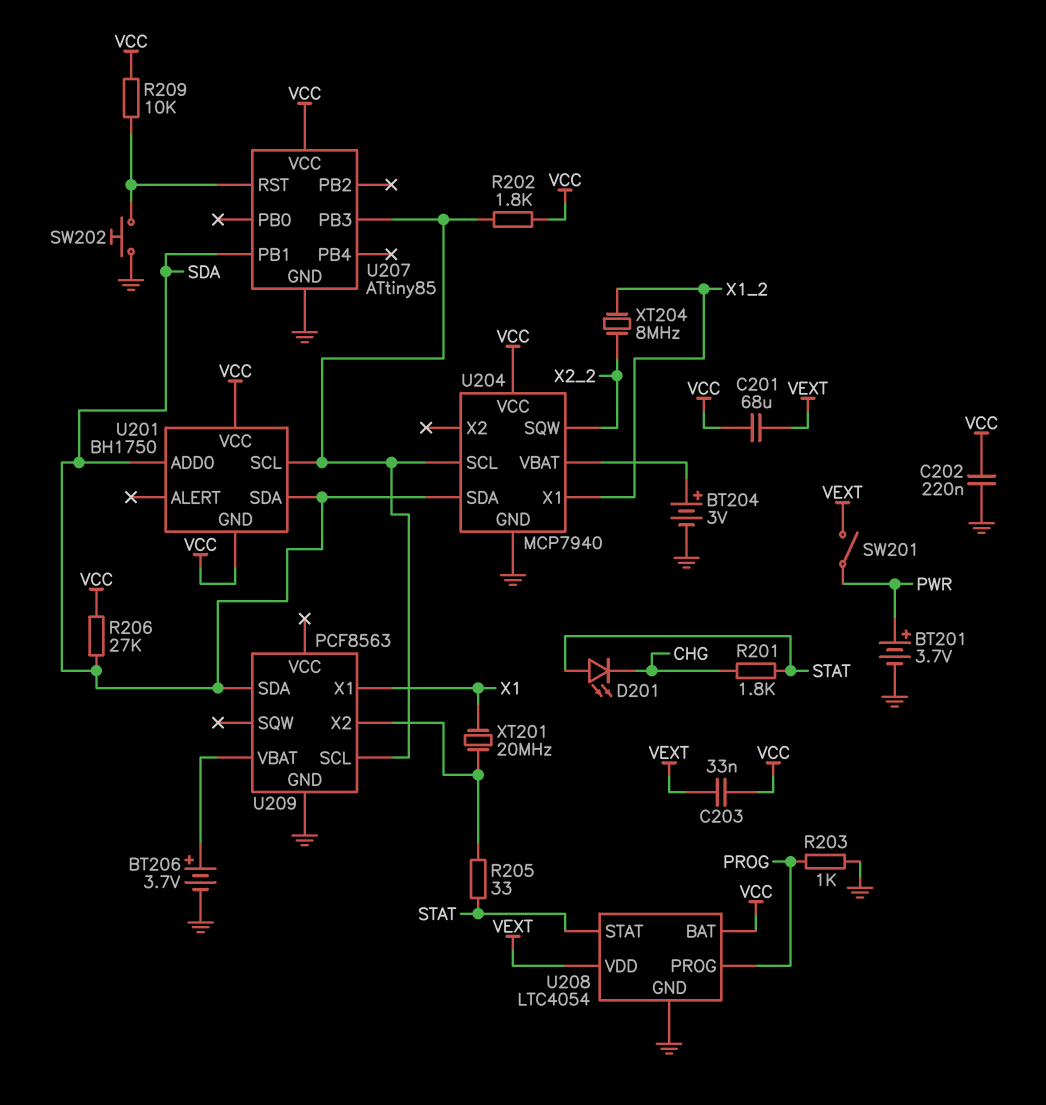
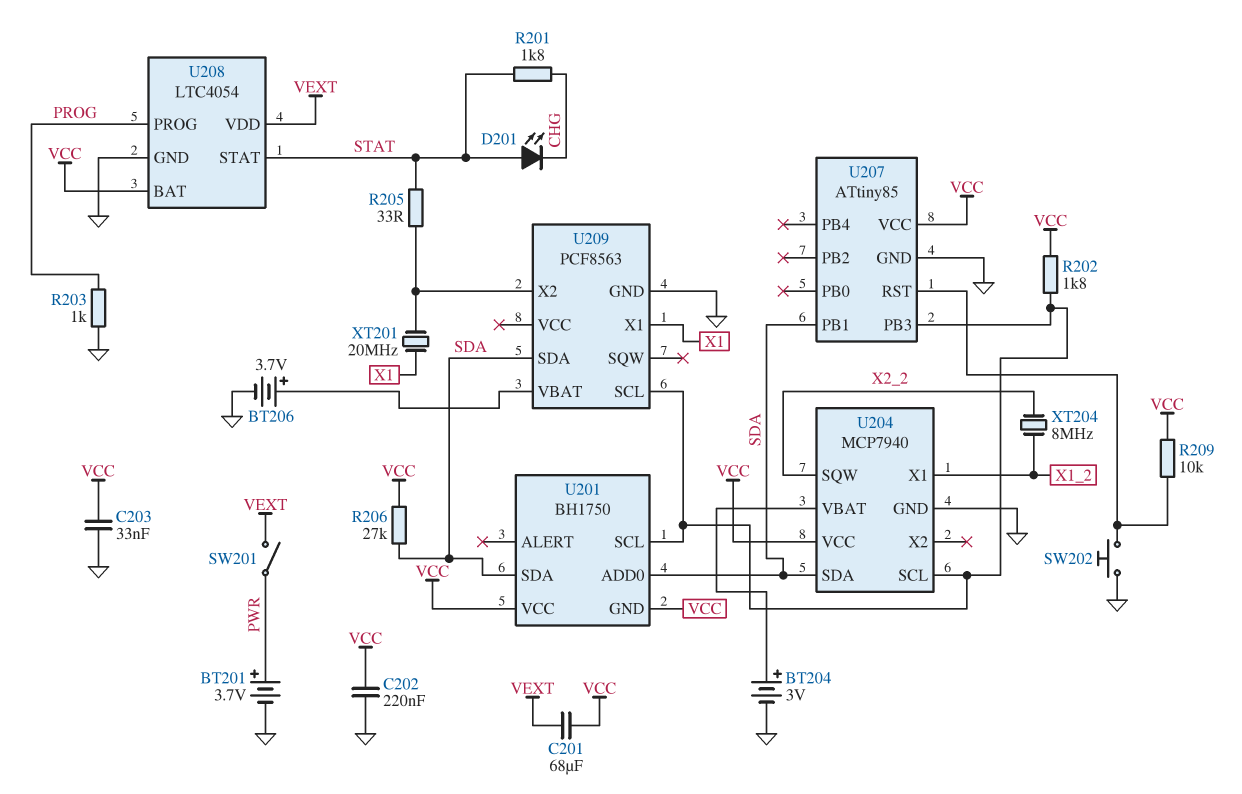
C203: 33nF (VCC, VEXT) -> 33nF (GND, VCC)

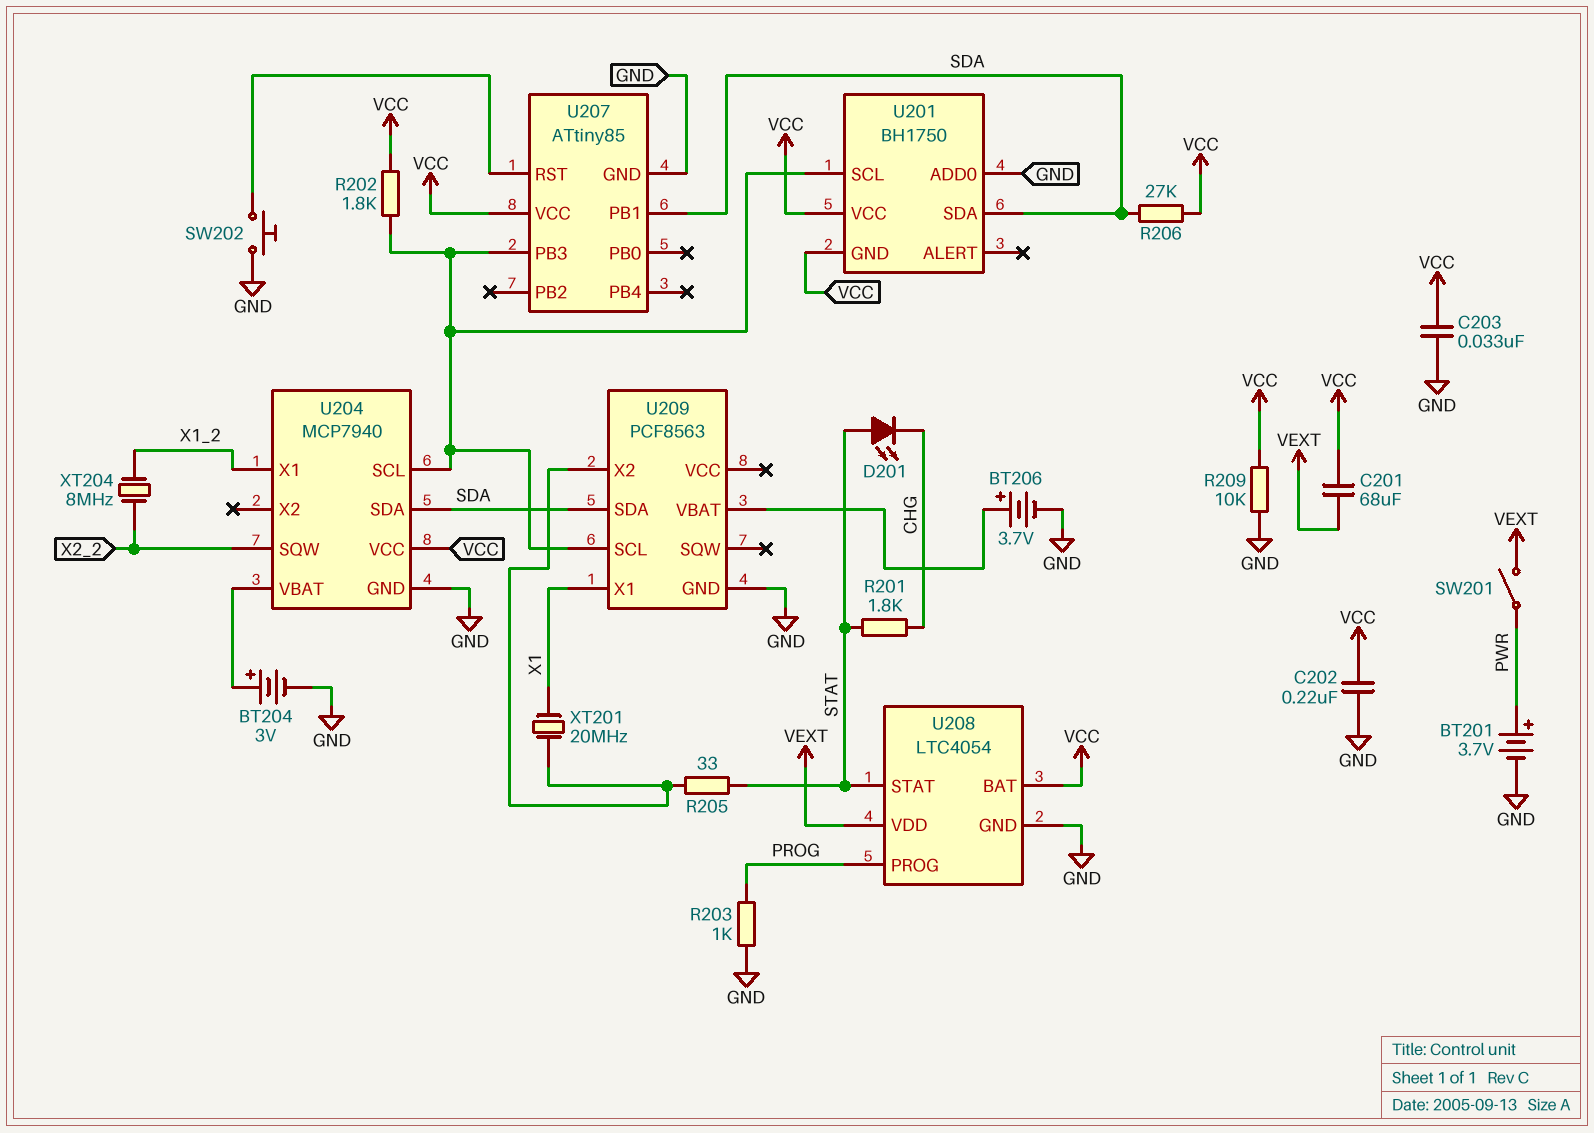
R209: 10k (U207/RST, VCC) -> 10k (GND, VCC)
U201 pin ADD0: SDA -> GND

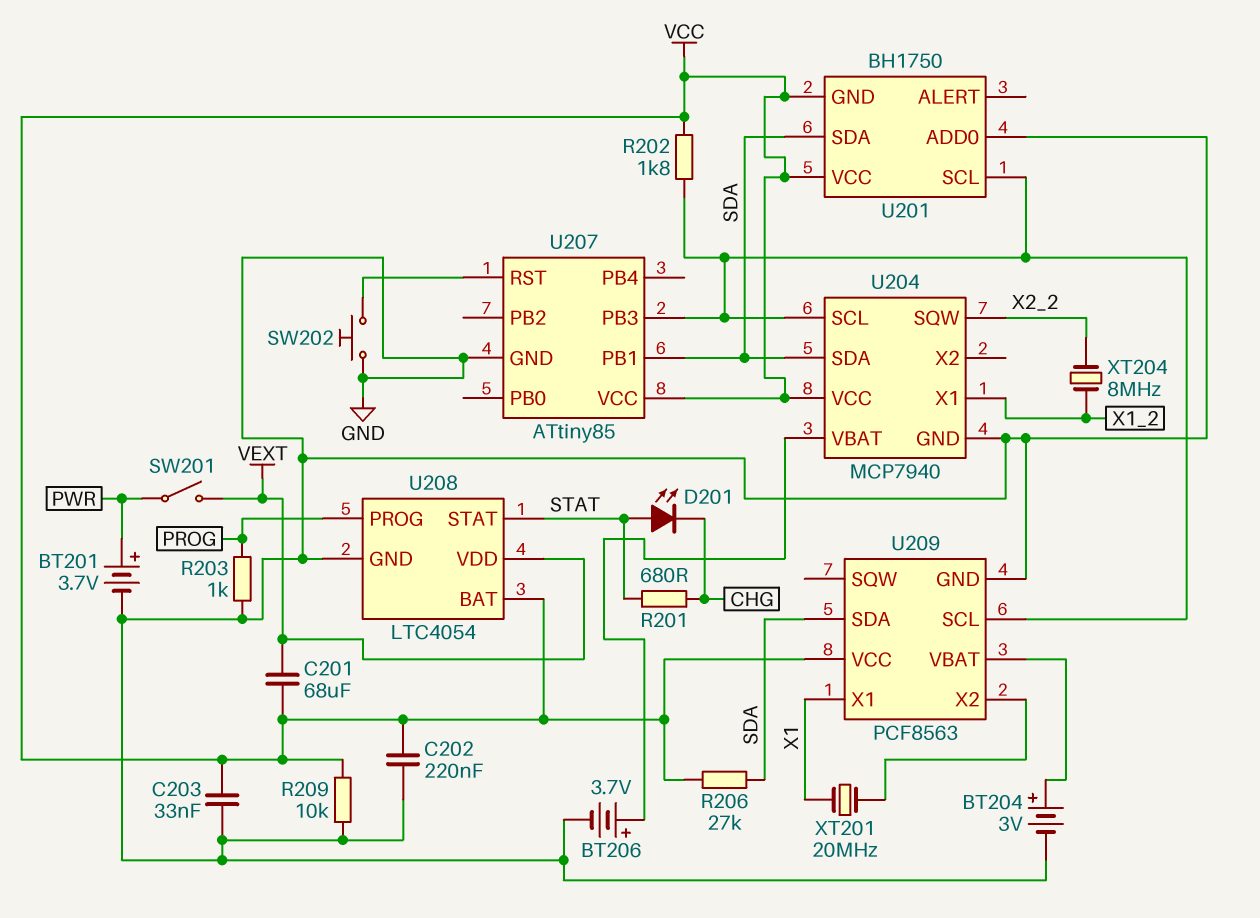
BT204: 3V (plus U204/VBAT, minus GND) -> 3V (plus U209/VBAT, minus GND)
BT206: 3.7V (plus U209/VBAT, minus GND) -> 3.7V (plus U204/VBAT, minus GND)
R201: 1.8k (CHG, STAT) -> 680 (CHG, STAT)
R205: 33 (STAT, U209/X2) -> none
U209 pin VCC: none -> VCC

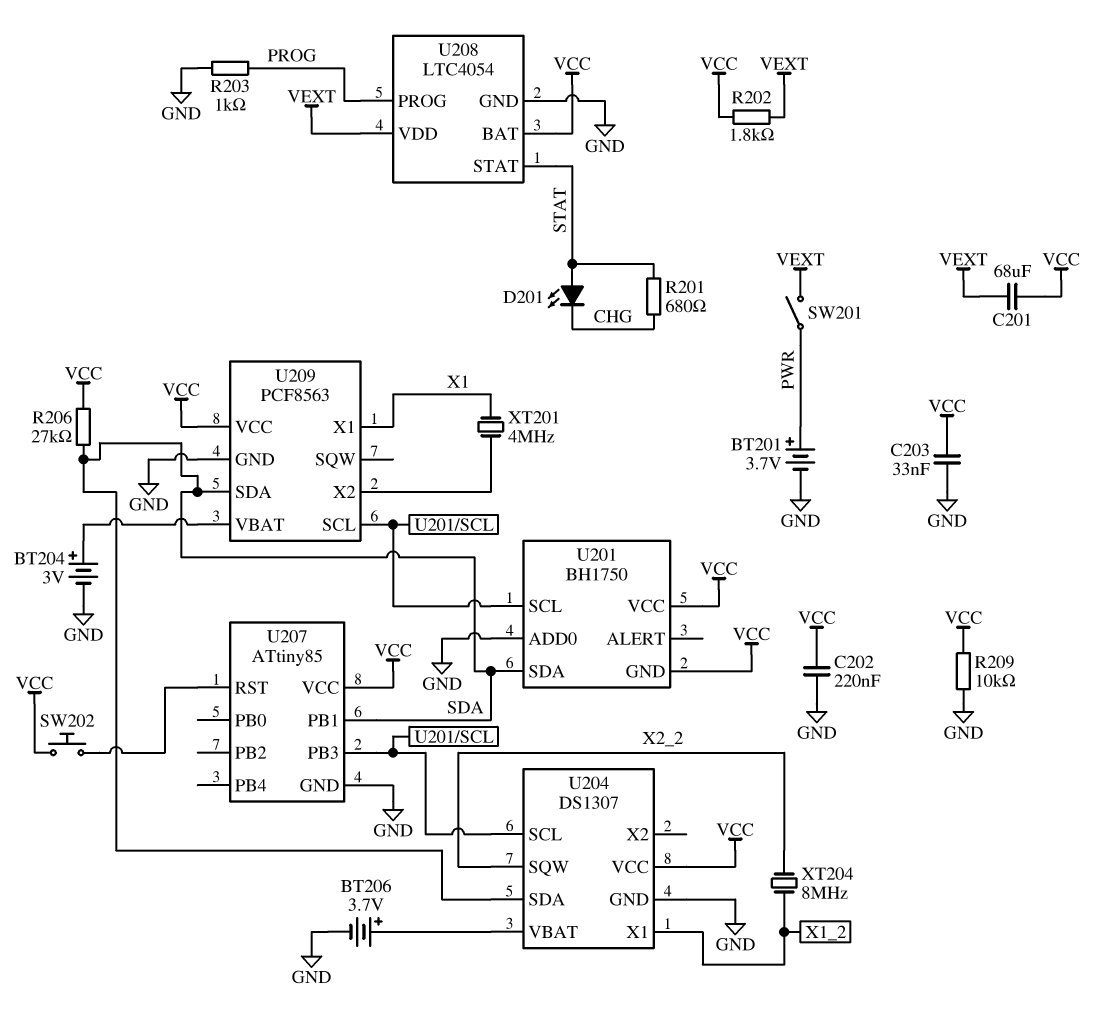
R202: 1.8k (U201/SCL, VCC) -> 1.8k (VCC, VEXT)
SW202: button (GND, U207/RST) -> button (U207/RST, VCC)
U204: MCP7940 -> DS1307
XT201: 20MHz (U209/X2, X1) -> 4MHz (U209/X2, X1)

